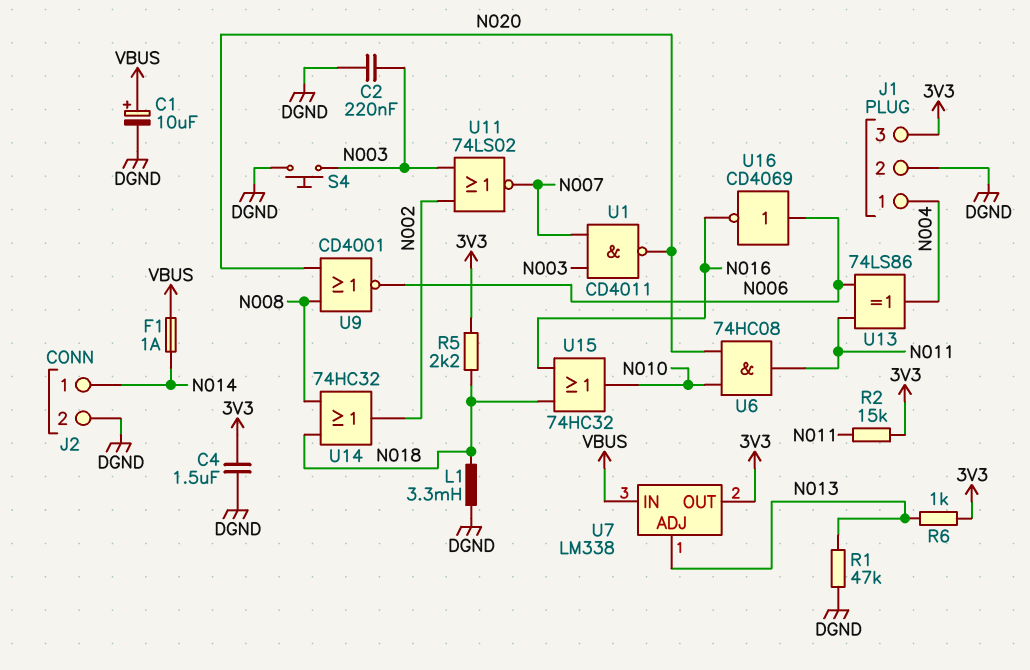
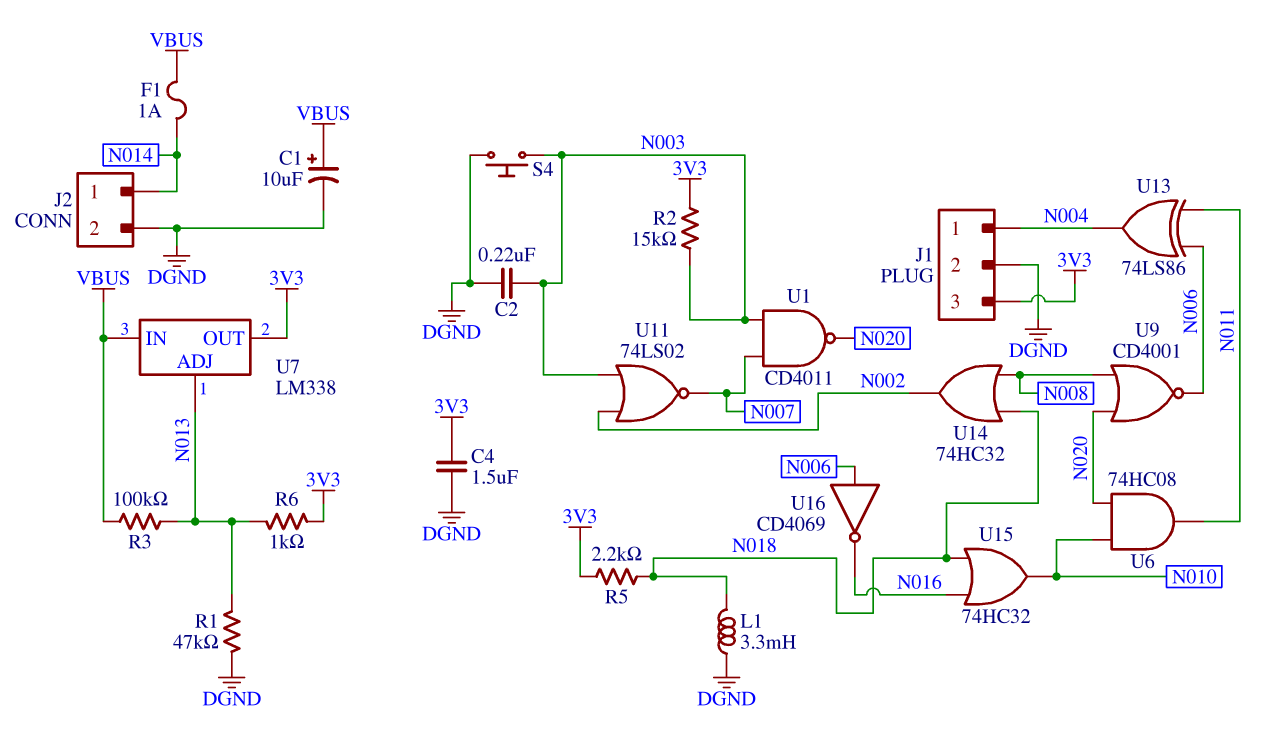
R2: 15k (3V3, N011) -> 15k (3V3, N003)
R3: none -> 100k (N013, VBUS)

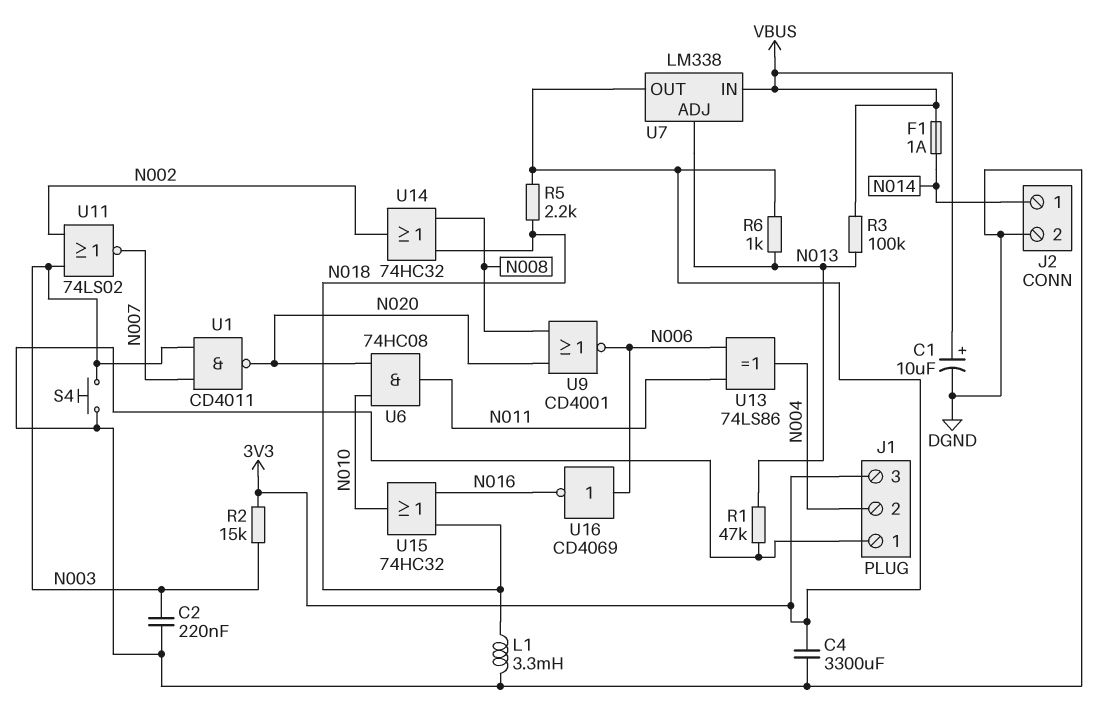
C4: 1.5uF (3V3, DGND) -> 3300uF (3V3, DGND)
J1 pin 1: N004 -> DGND
J1 pin 2: DGND -> N004

